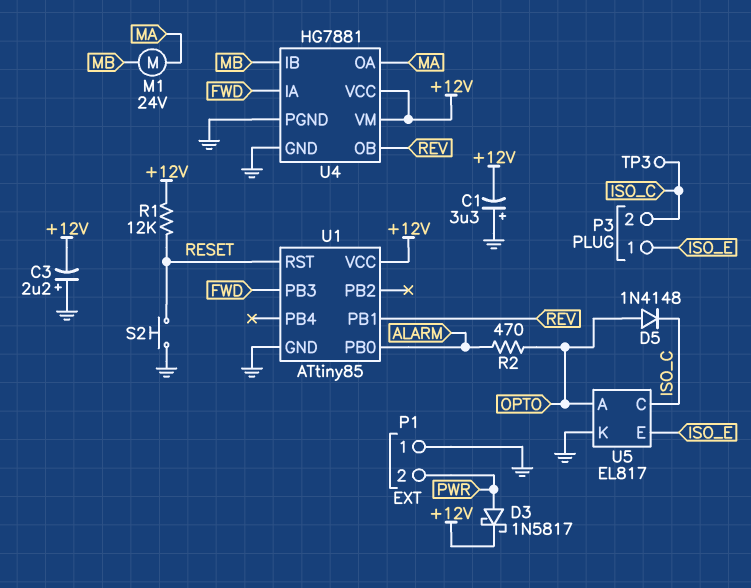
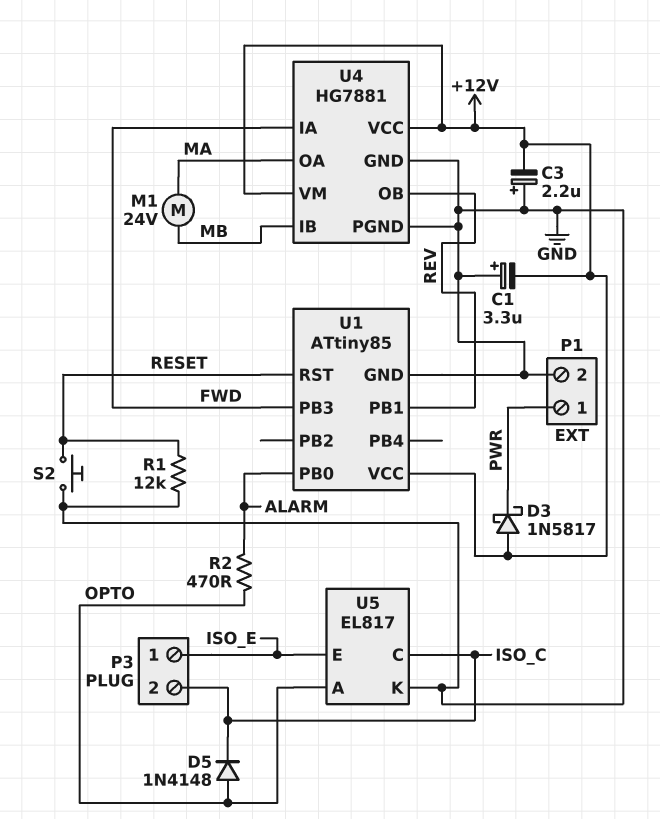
D3: schottky 1N5817 (A PWR, K +12V) -> schottky 1N5817 (A +12V, K PWR)
P1 pin 1: GND -> PWR
P1 pin 2: PWR -> GND
R1: 12k (+12V, RESET) -> 12k (GND, RESET)
TP3: test point (ISO_C) -> none

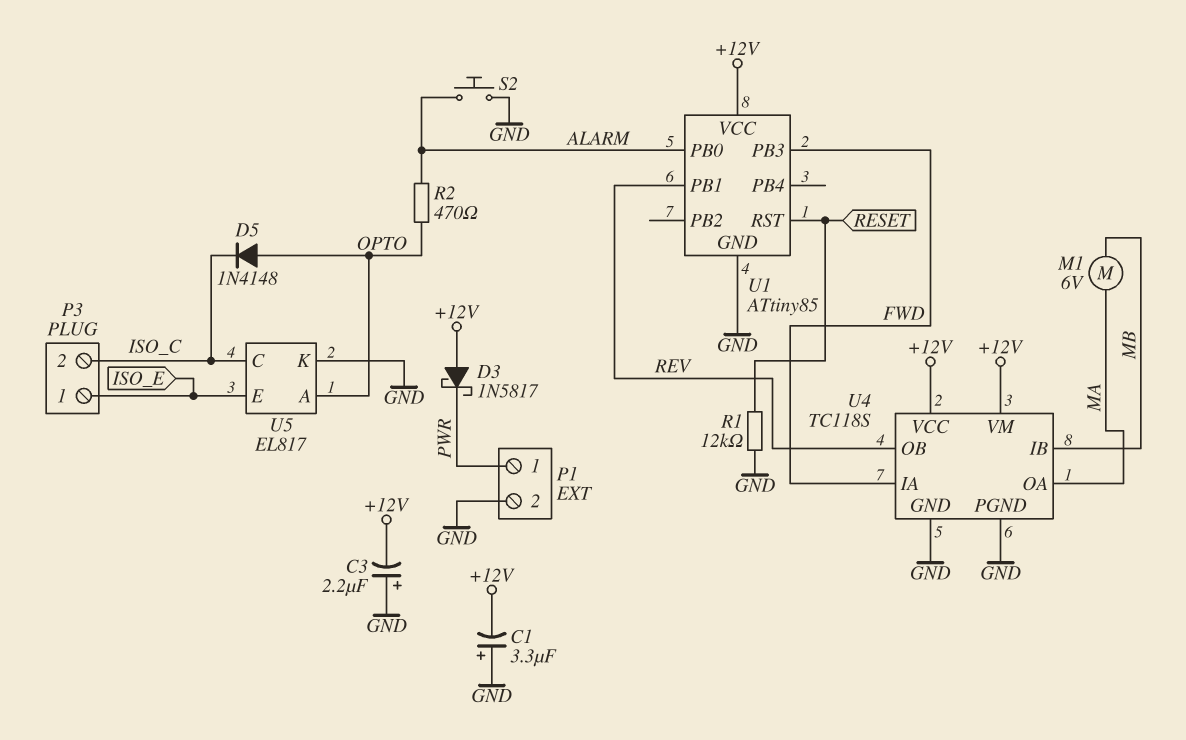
M1: motor 24V (MA, MB) -> motor 6V (MA, MB)
S2: button (GND, RESET) -> button (ALARM, GND)
U4: HG7881 -> TC118S

